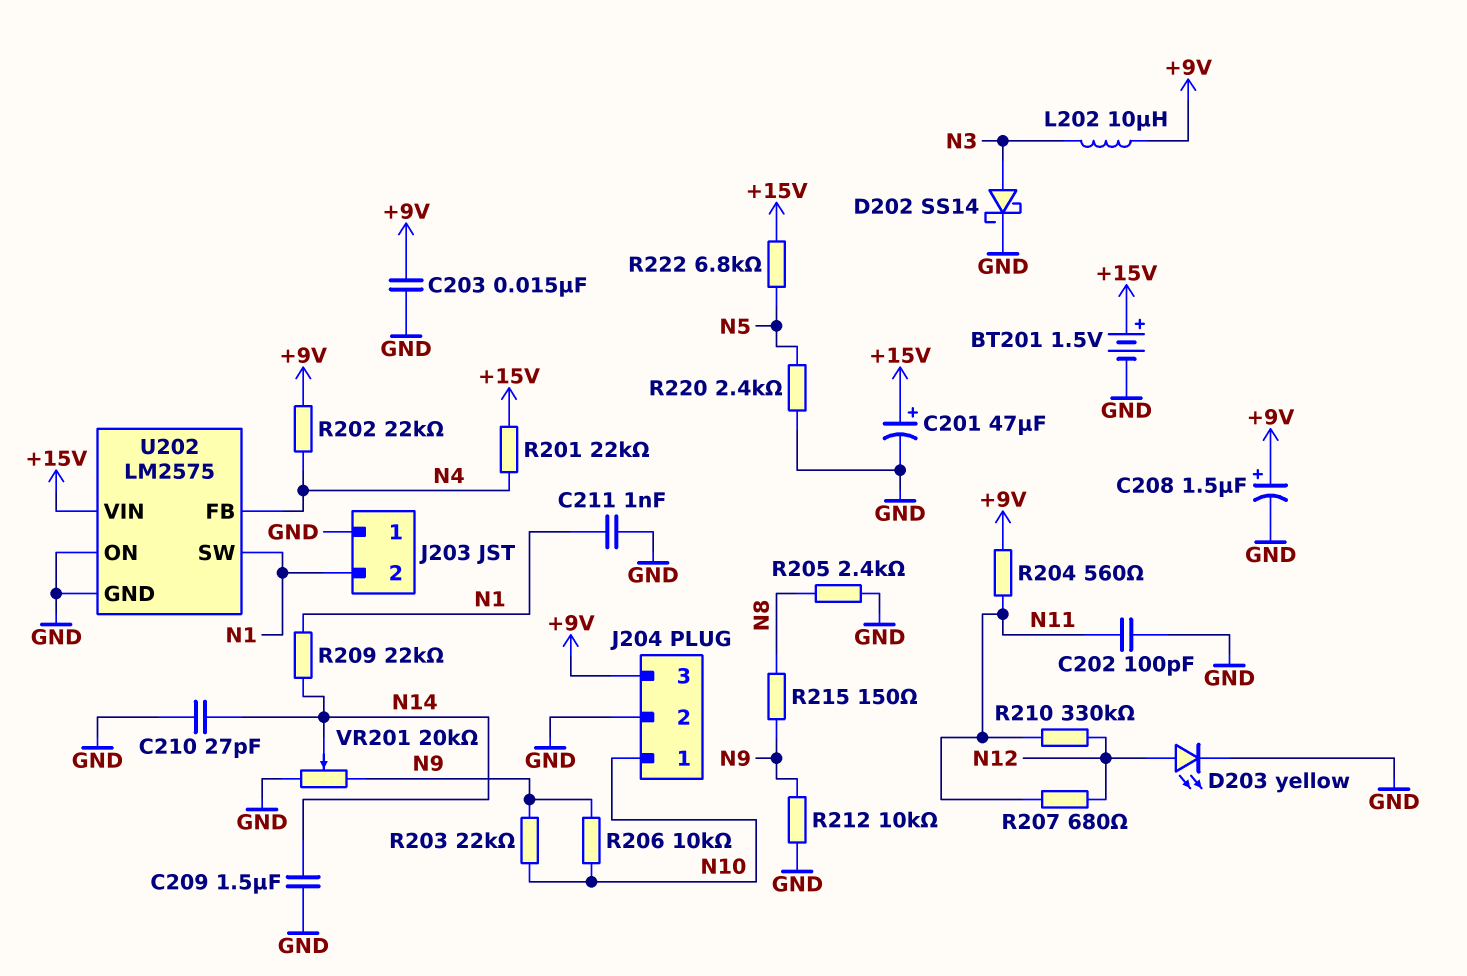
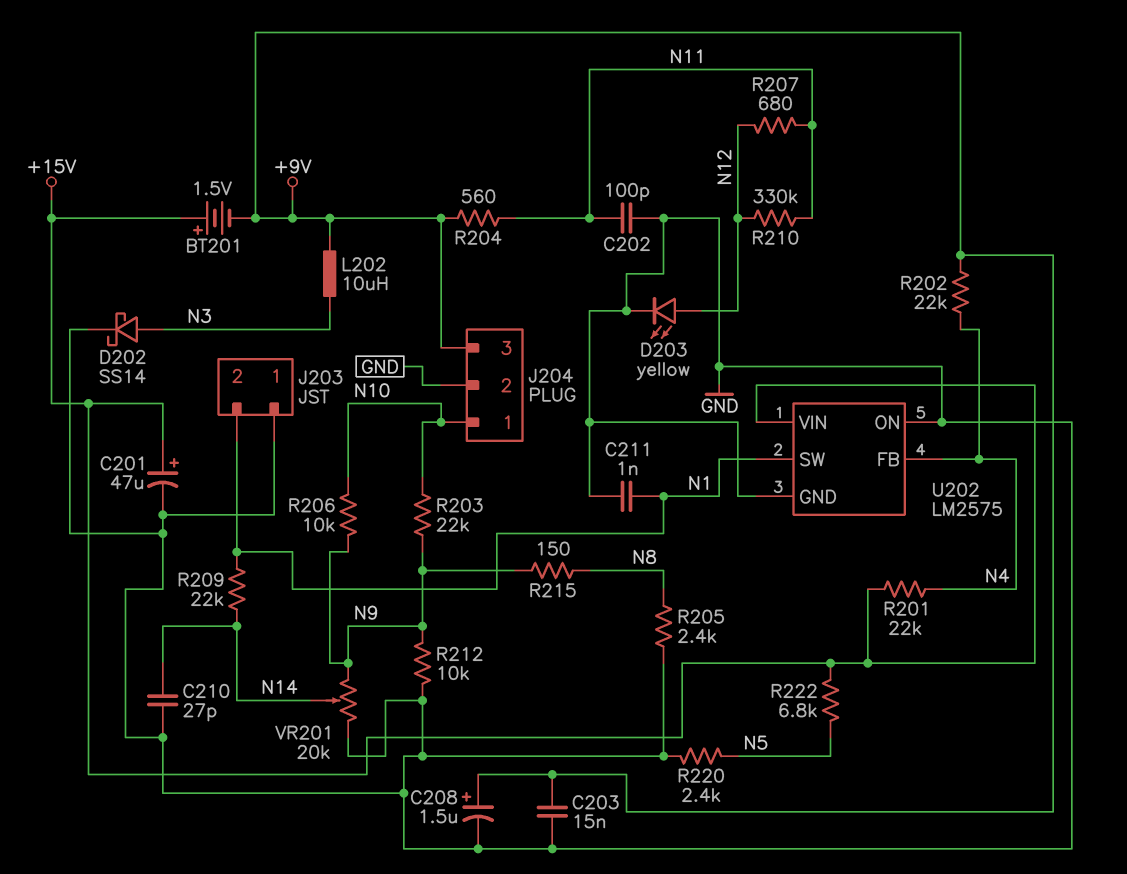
BT201: 1.5V (plus +15V, minus GND) -> 1.5V (plus +15V, minus +9V)
C209: 1.5uF (GND, N14) -> none

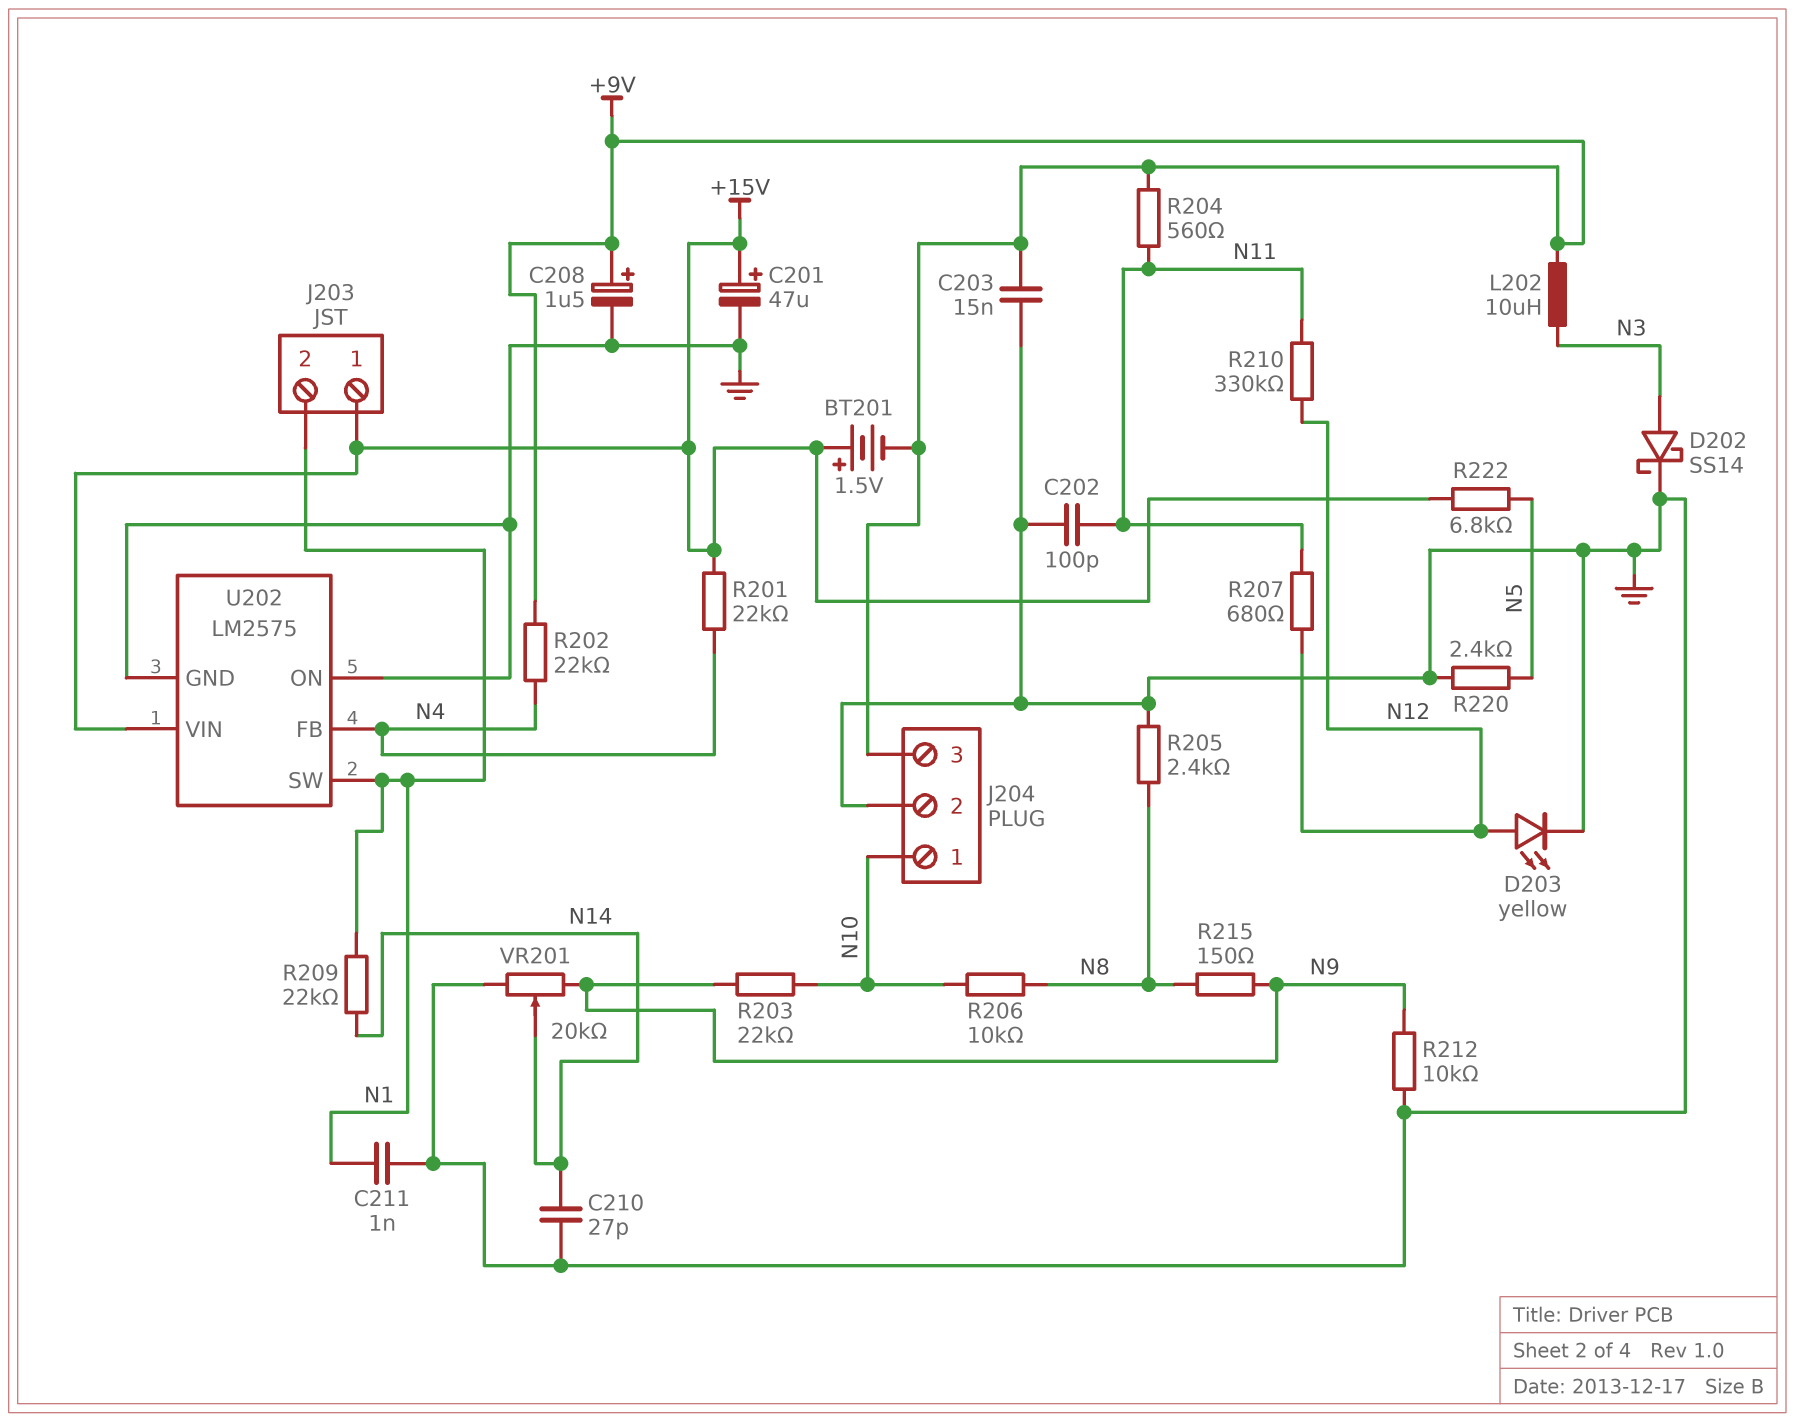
J203 pin 1: GND -> +15V
R206: 10k (N9, N10) -> 10k (N8, N10)

